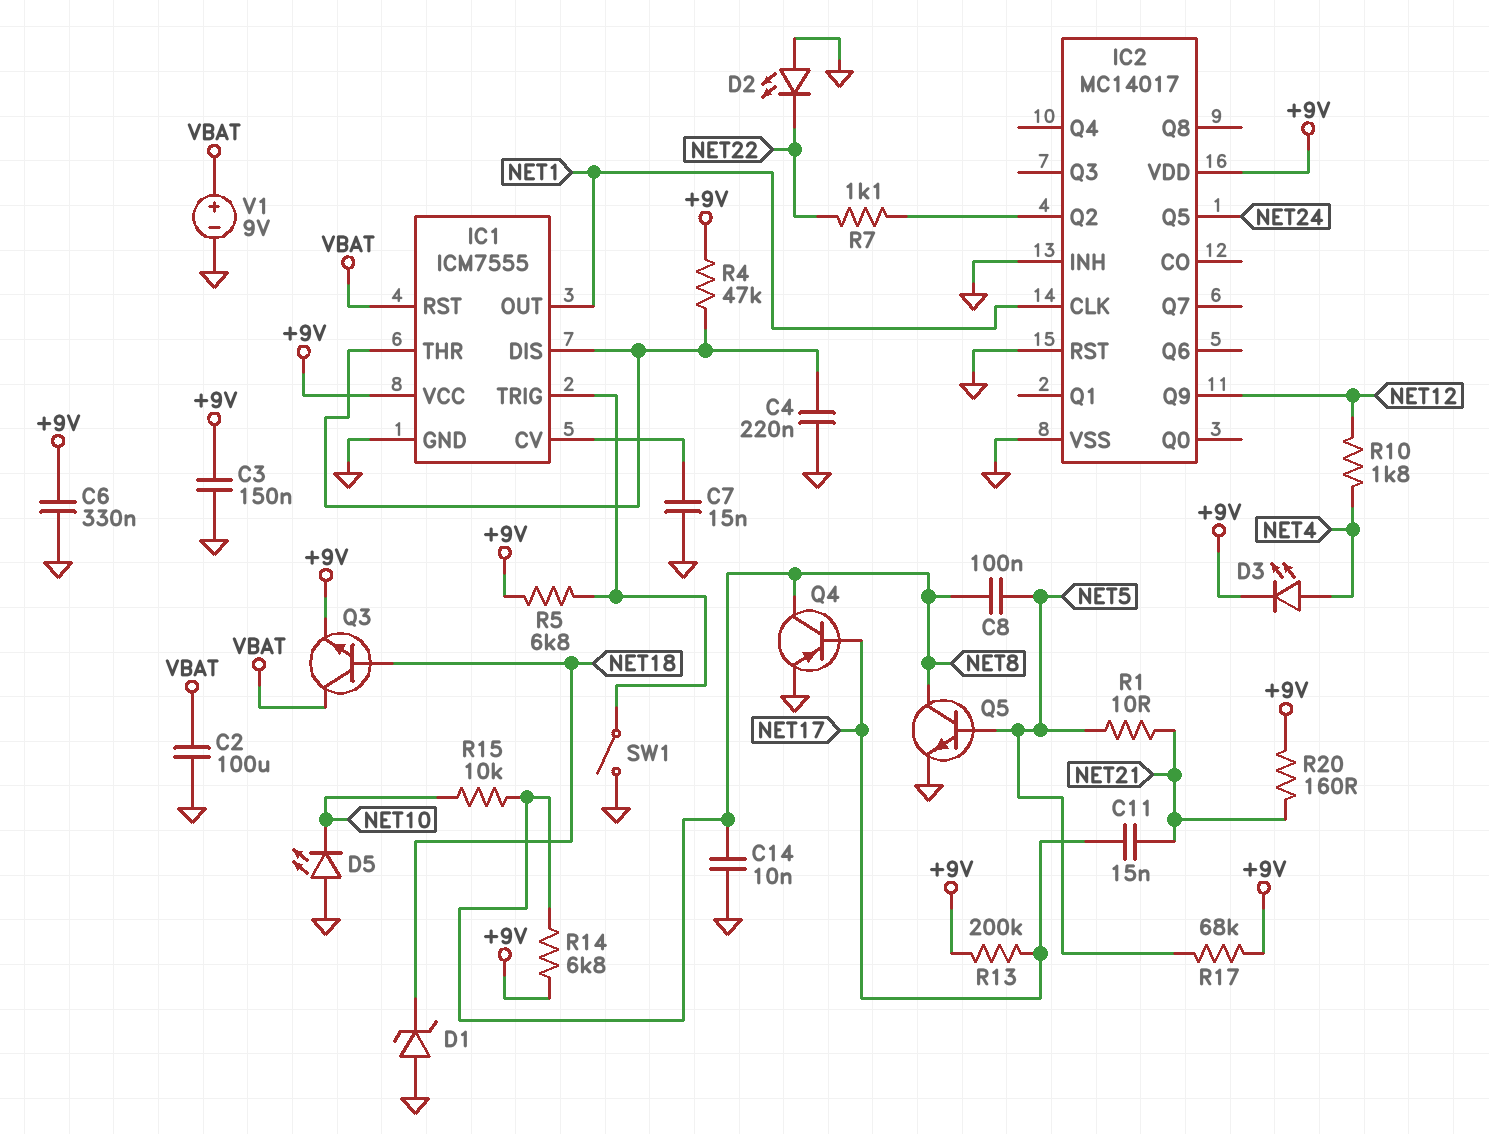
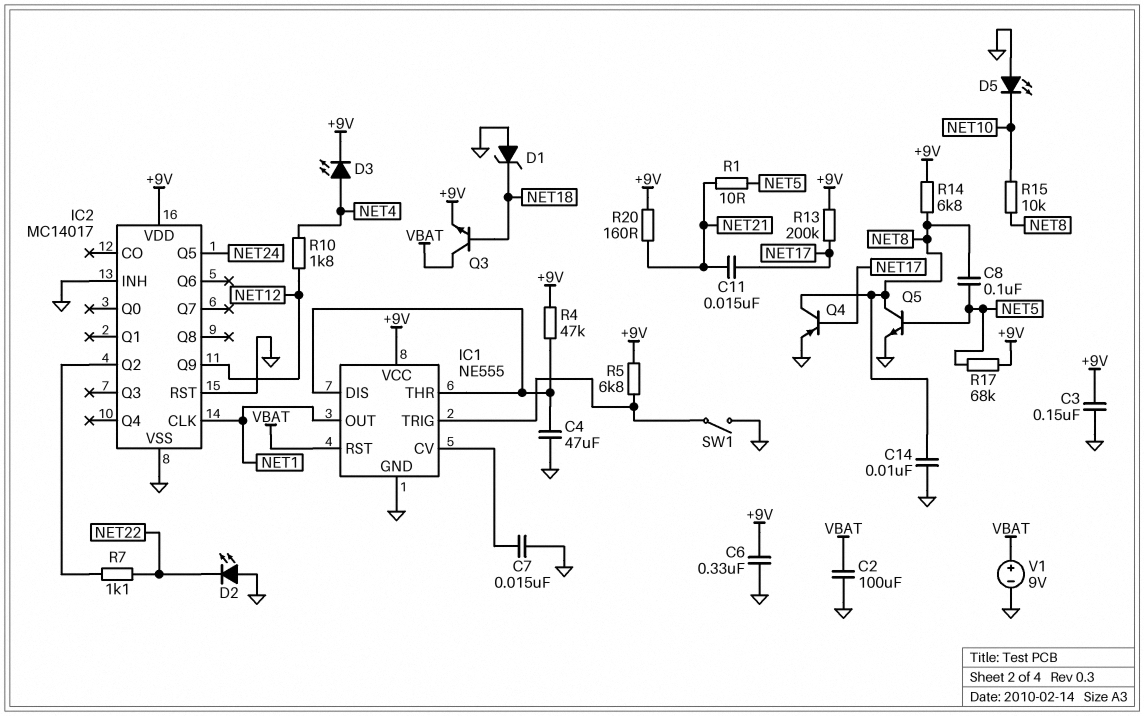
C4: 220nF (GND, IC1/DIS) -> 47uF (GND, IC1/DIS)
IC1: ICM7555 -> NE555

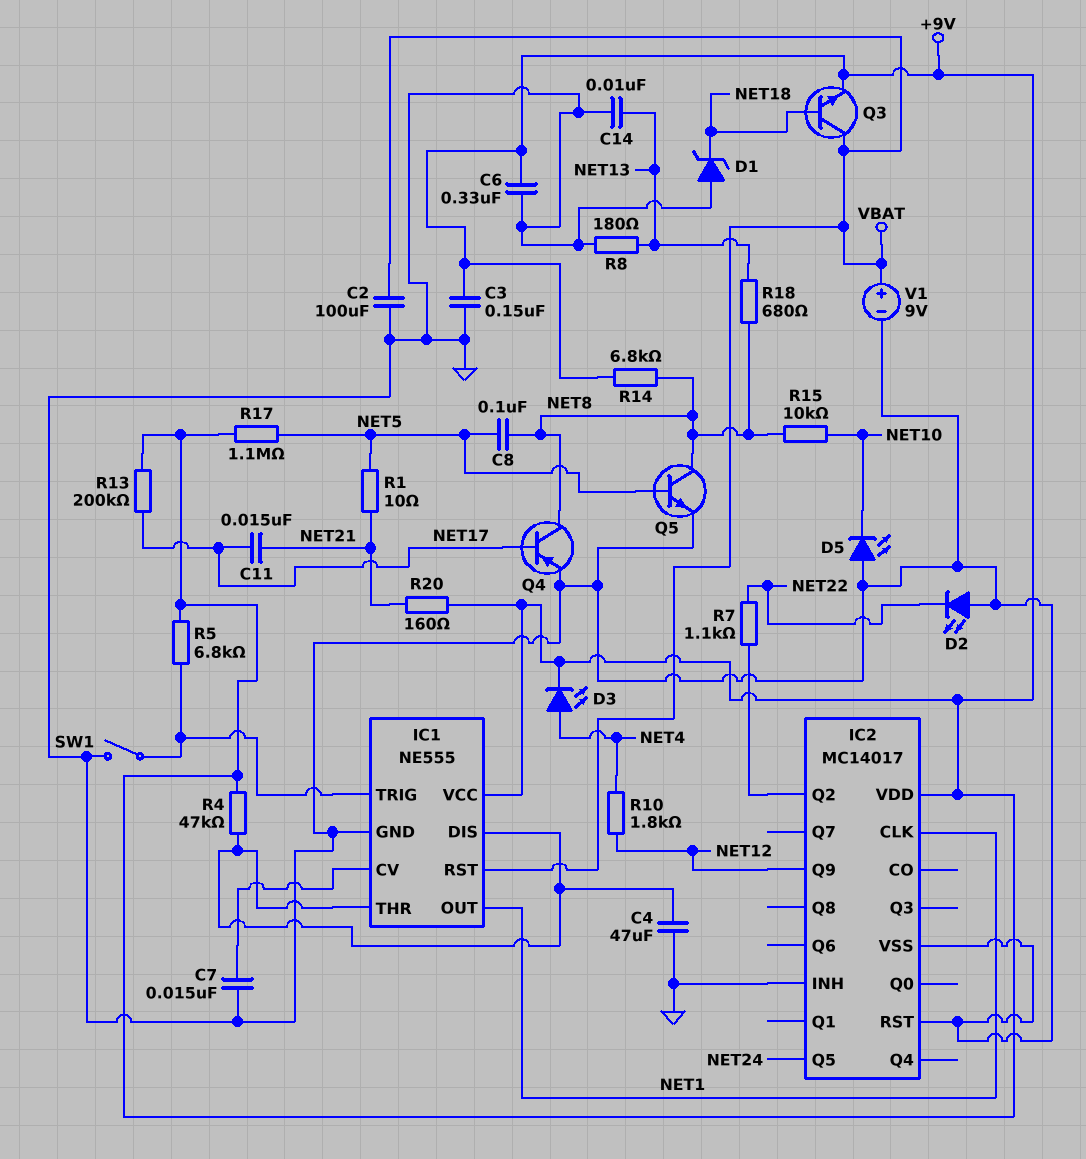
C14: 10nF (GND, NET8) -> 10nF (GND, NET13)
R8: none -> 180 (GND, NET13)
R17: 68k (+9V, NET5) -> 1.1M (+9V, NET5)
R18: none -> 680 (NET8, NET13)

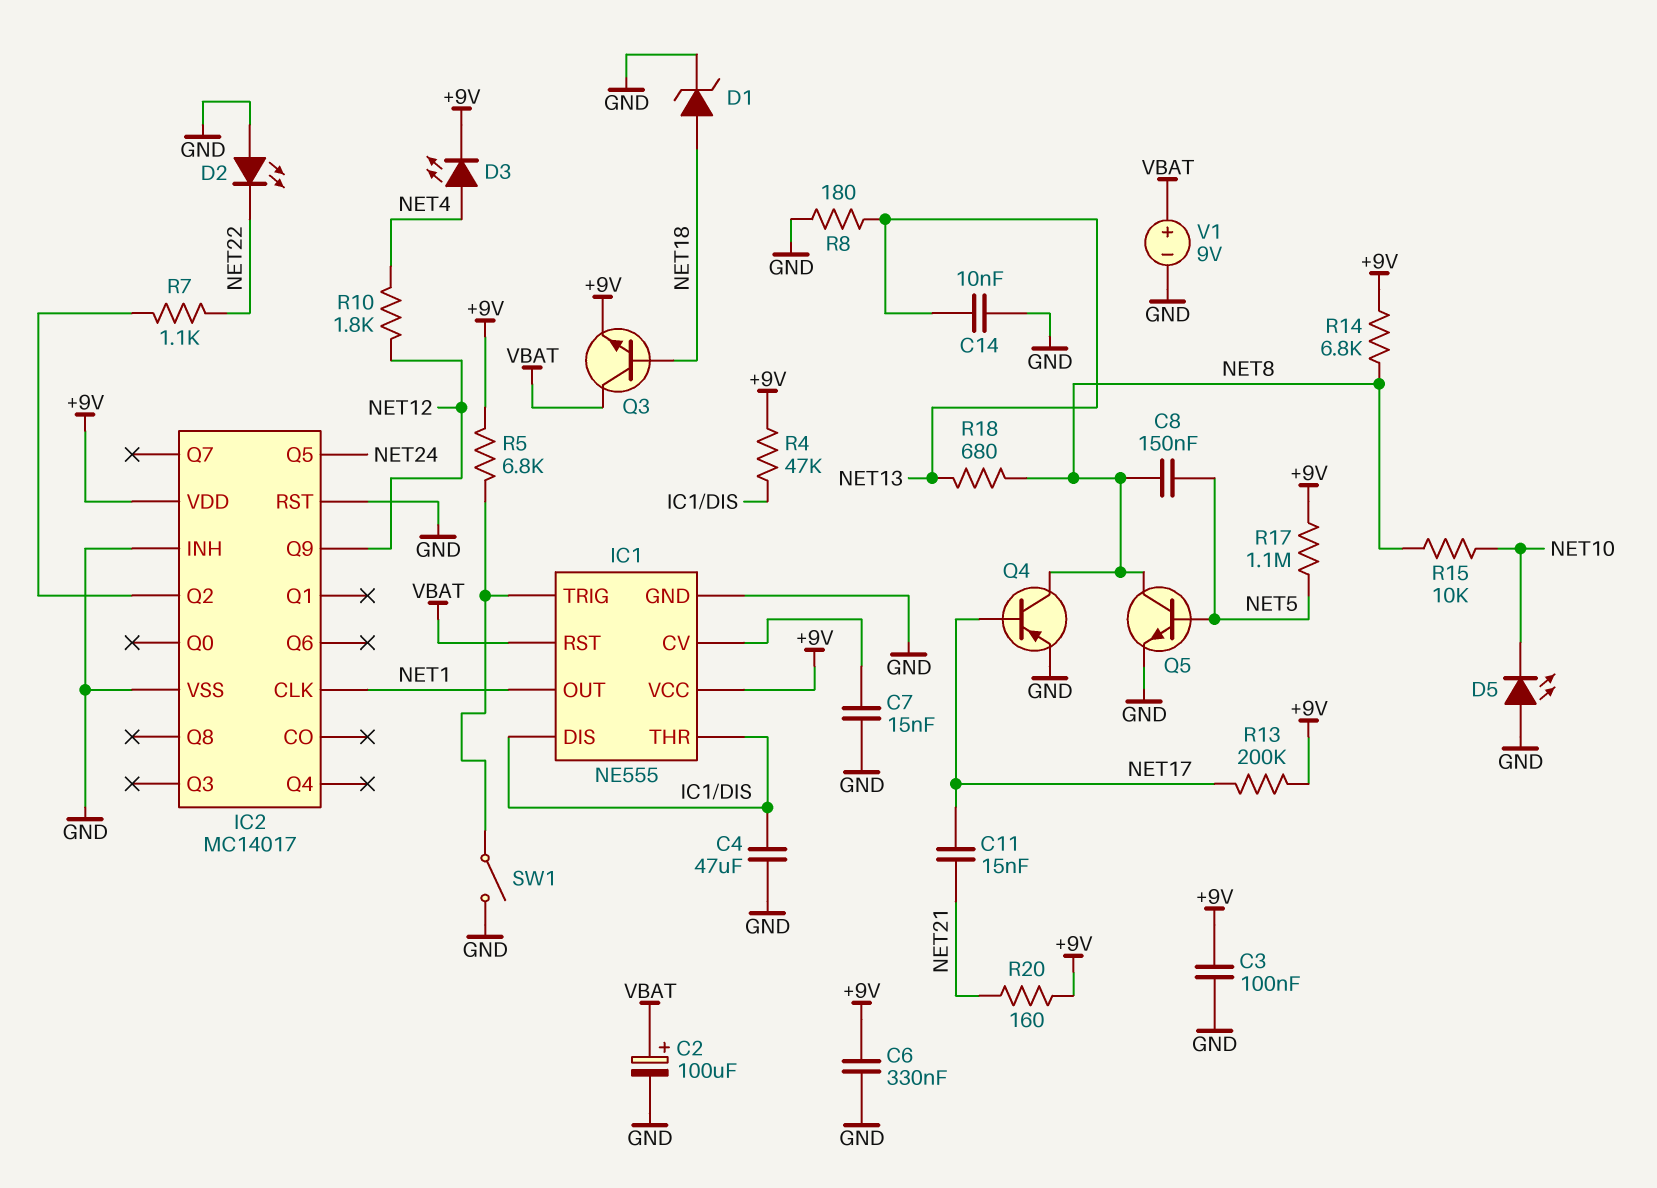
C2: 100uF (GND, VBAT) -> 100uF (plus VBAT, minus GND)
C3: 150nF (+9V, GND) -> 100nF (+9V, GND)
C8: 100nF (NET5, NET8) -> 150nF (NET5, NET8)
D1: zener (A GND, K NET18) -> zener (A NET18, K GND)
R1: 10 (NET5, NET21) -> none

